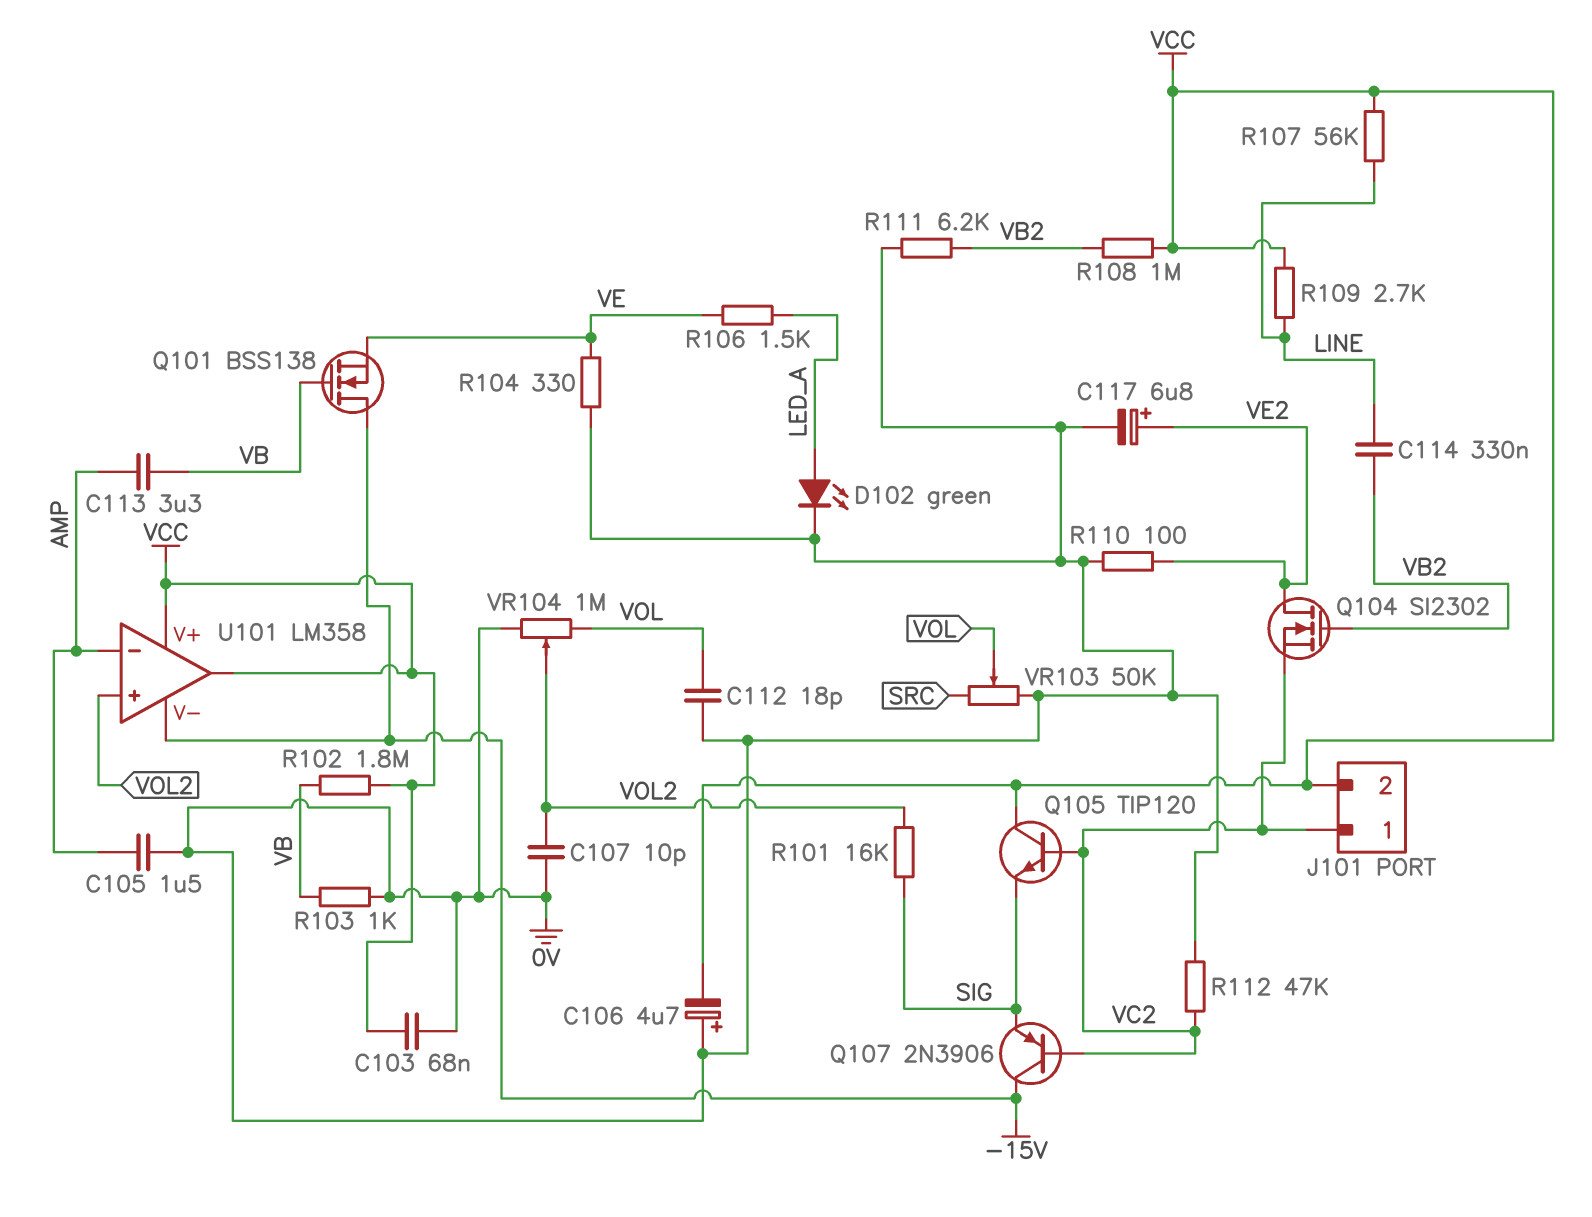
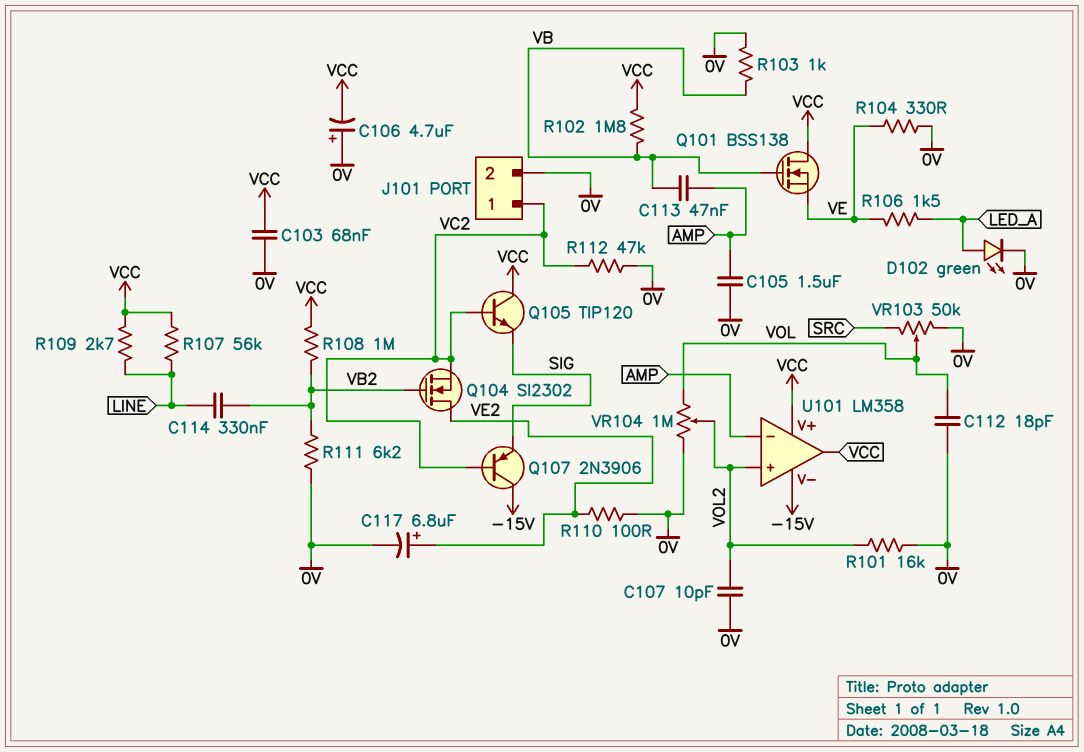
C113: 3.3uF (AMP, VB) -> 47nF (AMP, VB)
J101 pin 2: VCC -> 0V
Q101: NMOS BSS138 (G VB, D -15V, S VE) -> NMOS BSS138 (G VB, D VCC, S VE)
R101: 16k (SIG, VOL2) -> 16k (0V, VOL2)

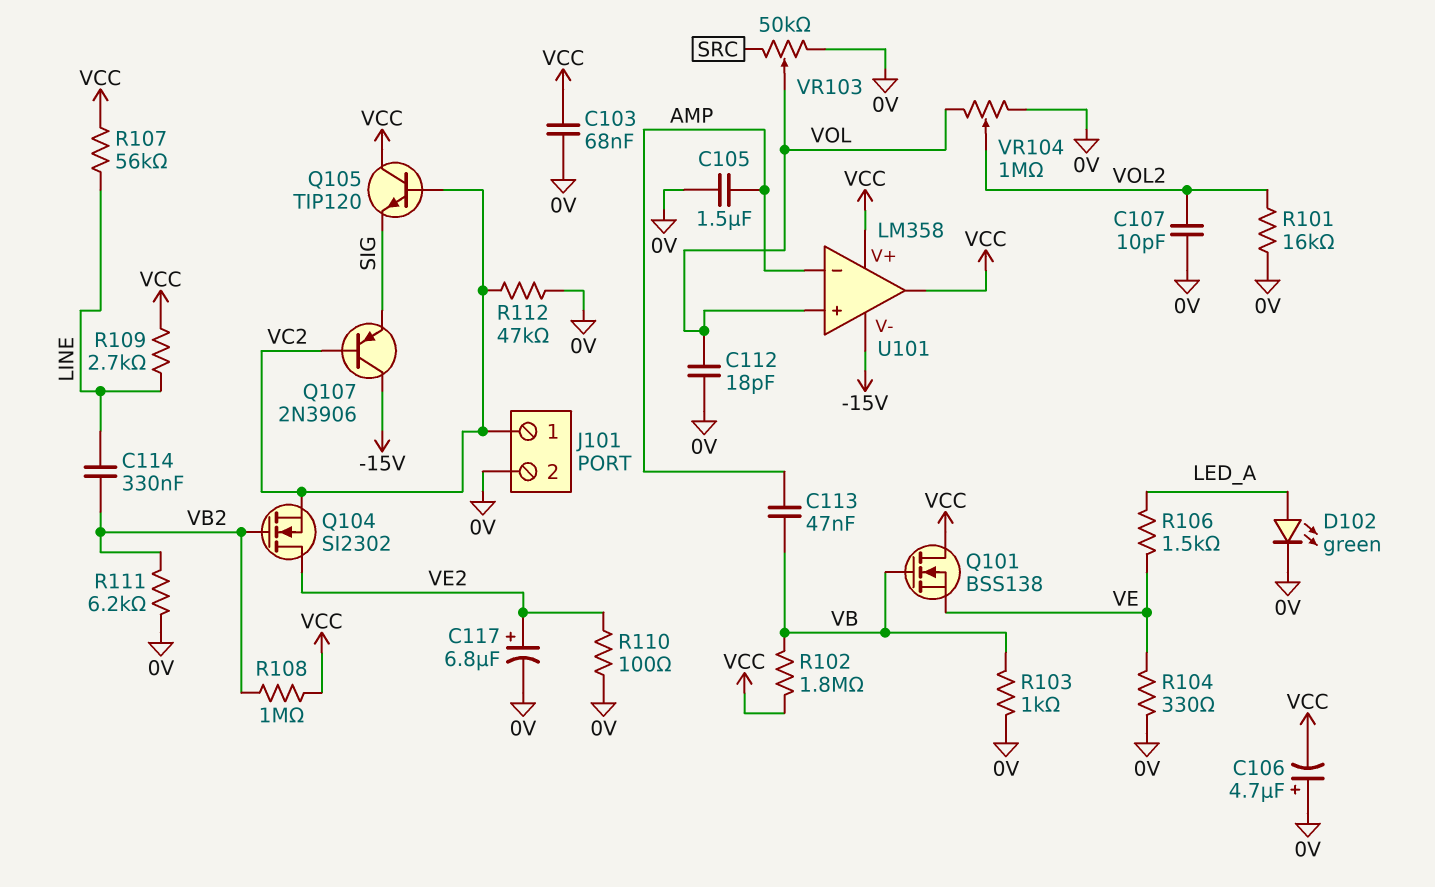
U101 pin in+: VOL2 -> VOL

